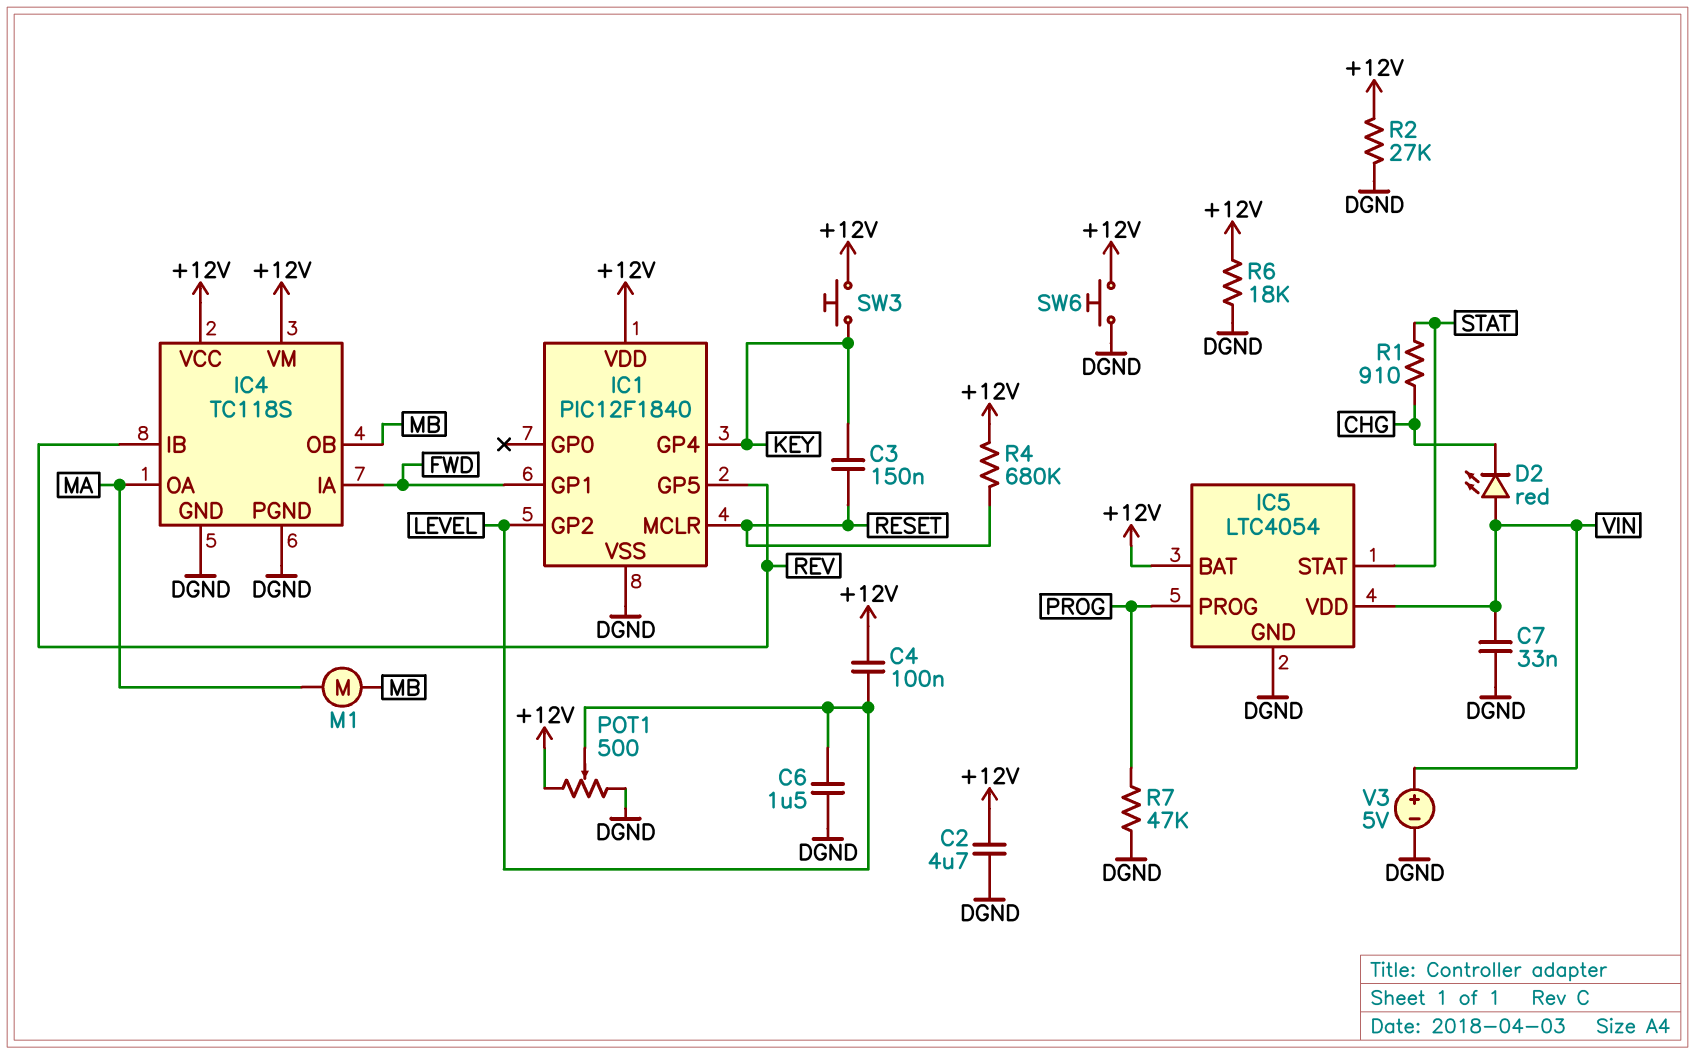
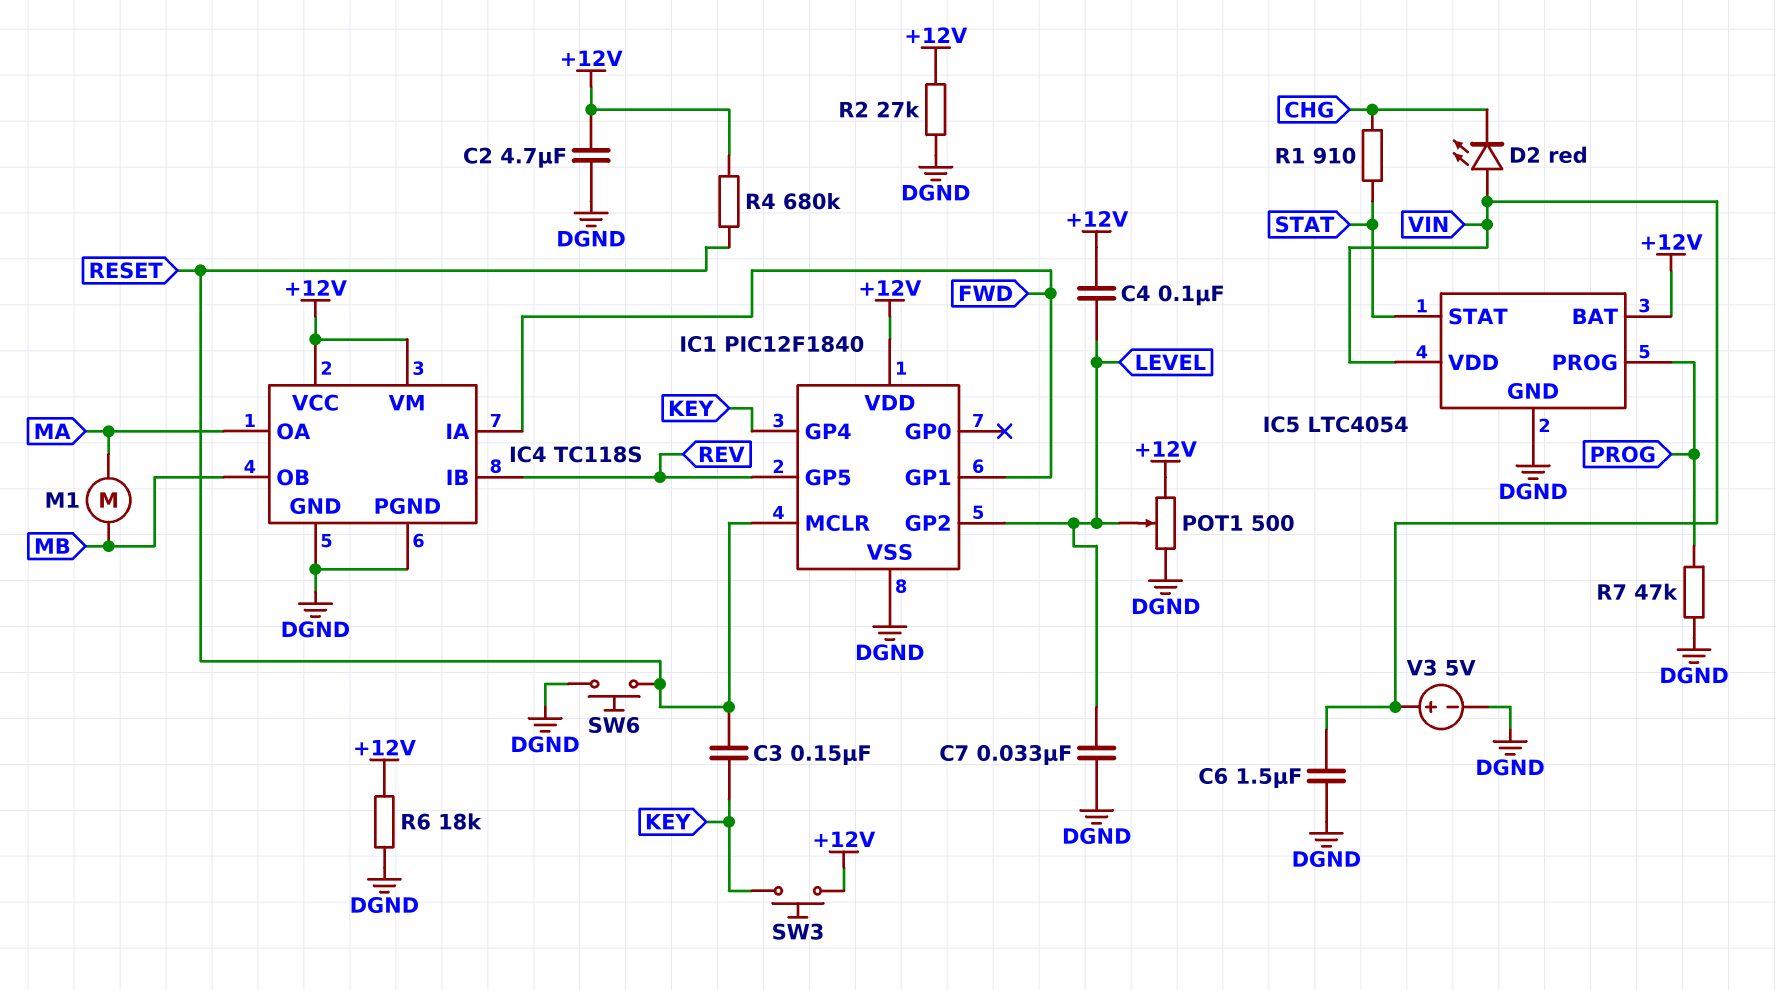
C6: 1.5uF (DGND, LEVEL) -> 1.5uF (DGND, VIN)
C7: 33nF (DGND, VIN) -> 33nF (DGND, LEVEL)
SW6: button (+12V, DGND) -> button (DGND, RESET)

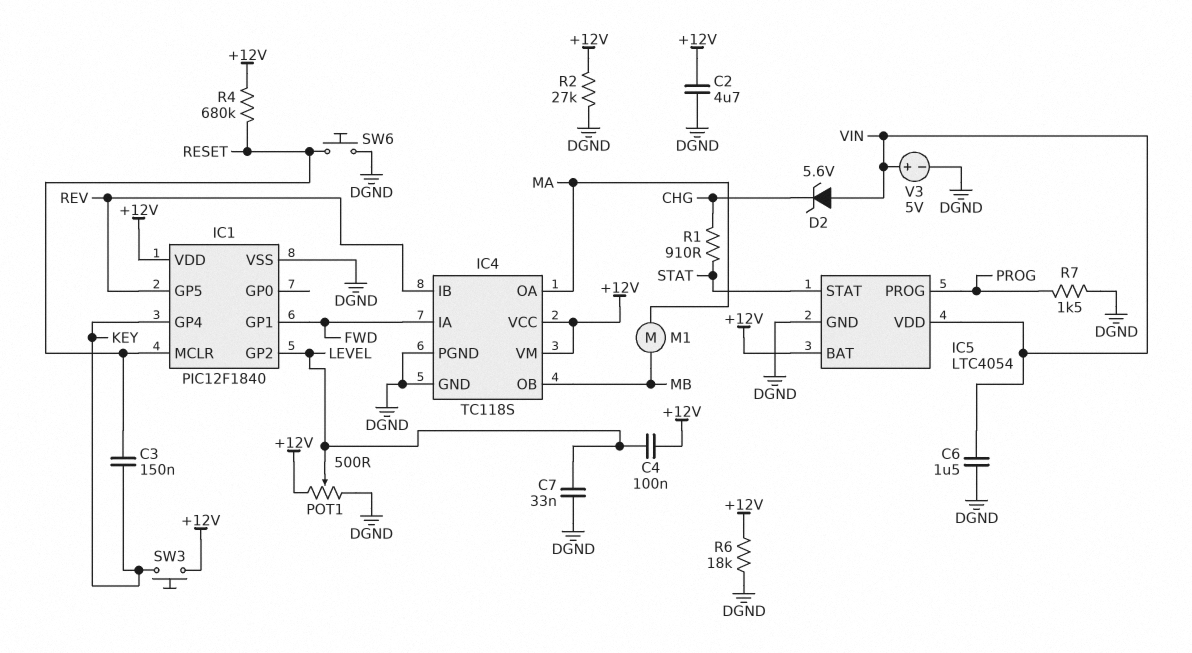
D2: LED red (A VIN, K CHG) -> zener 5.6V (A VIN, K CHG)
R7: 47k (DGND, PROG) -> 1.5k (DGND, PROG)

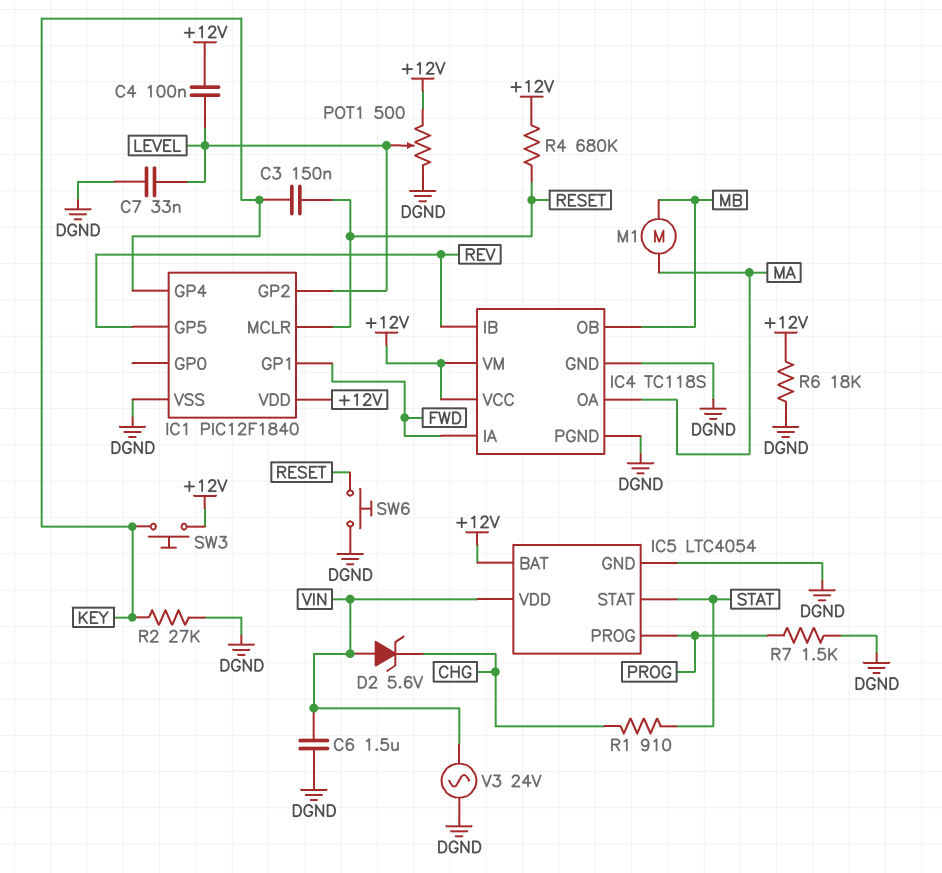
C2: 4.7uF (+12V, DGND) -> none
R2: 27k (+12V, DGND) -> 27k (DGND, KEY)
V3: 5V (plus VIN, minus DGND) -> AC 24V (DGND, VIN)

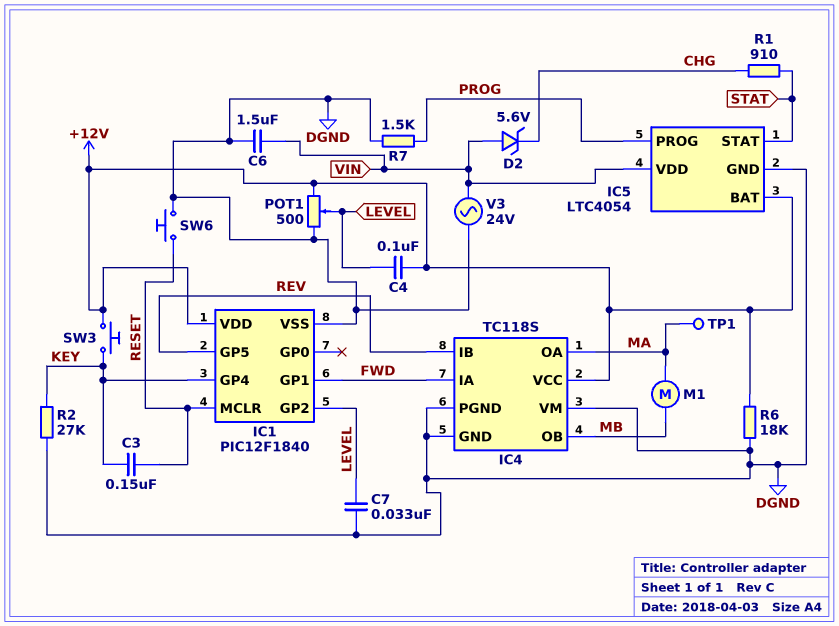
IC4 pin VM: +12V -> DGND
R4: 680k (+12V, RESET) -> none
TP1: none -> test point (MA)

